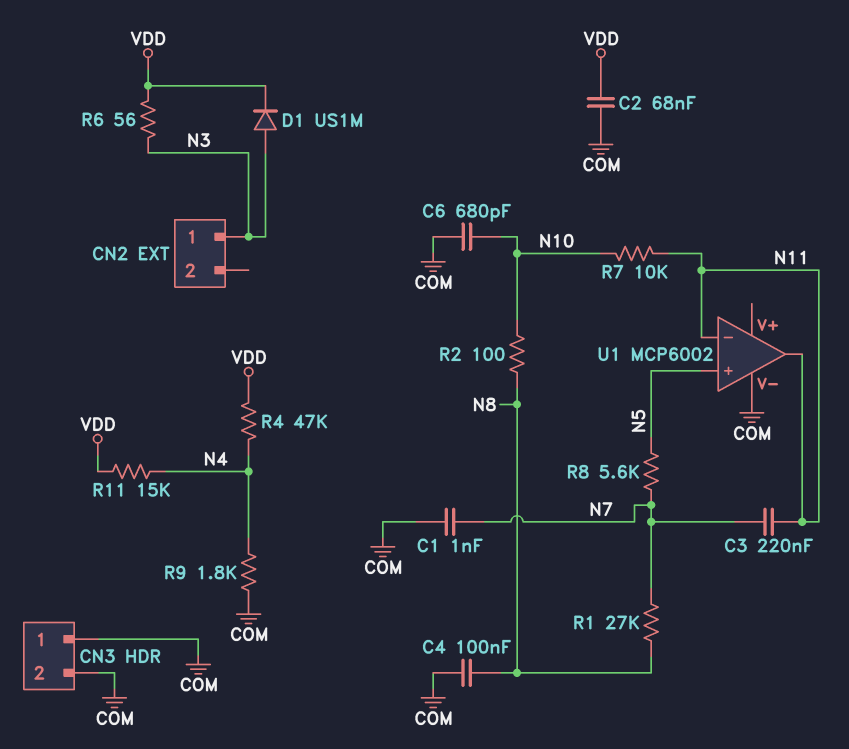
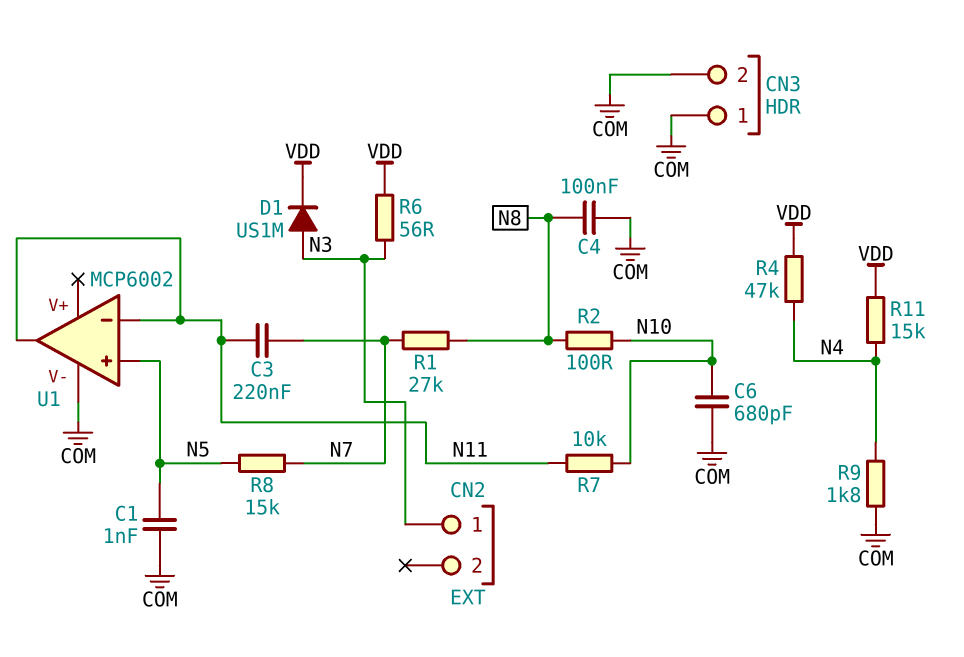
C1: 1nF (COM, N7) -> 1nF (COM, N5)
C2: 68nF (COM, VDD) -> none
R8: 5.6k (N5, N7) -> 15k (N5, N7)

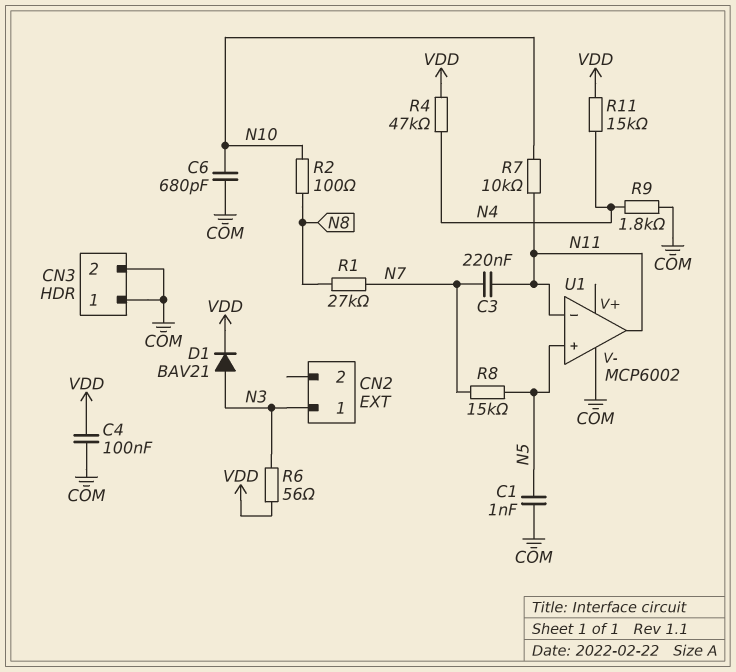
C4: 100nF (COM, N8) -> 100nF (COM, VDD)
D1: diode US1M (A N3, K VDD) -> diode BAV21 (A N3, K VDD)

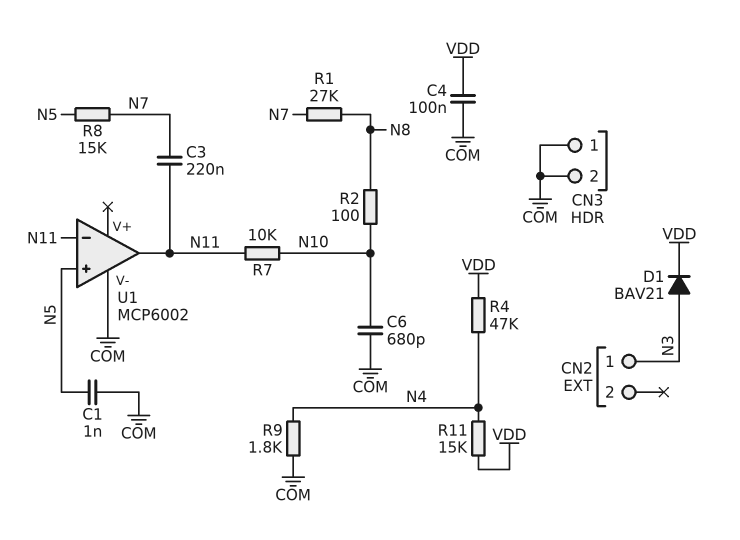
R6: 56 (N3, VDD) -> none

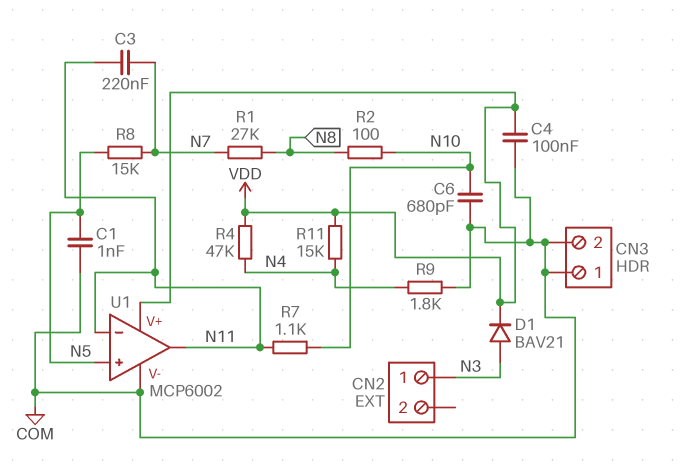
R7: 10k (N10, N11) -> 1.1k (N10, N11)
U1 pin V+: none -> VDD

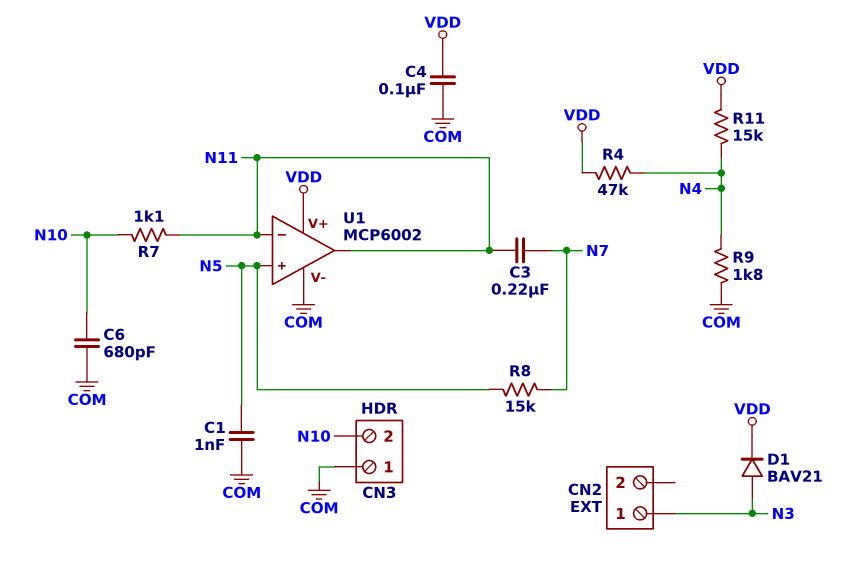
CN3 pin 2: COM -> N10
R1: 27k (N7, N8) -> none
R2: 100 (N8, N10) -> none

